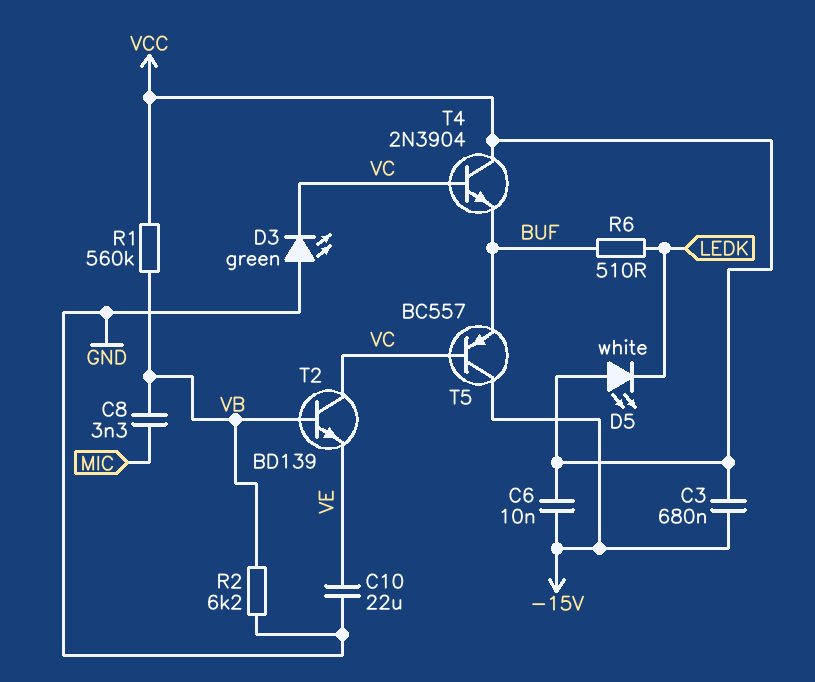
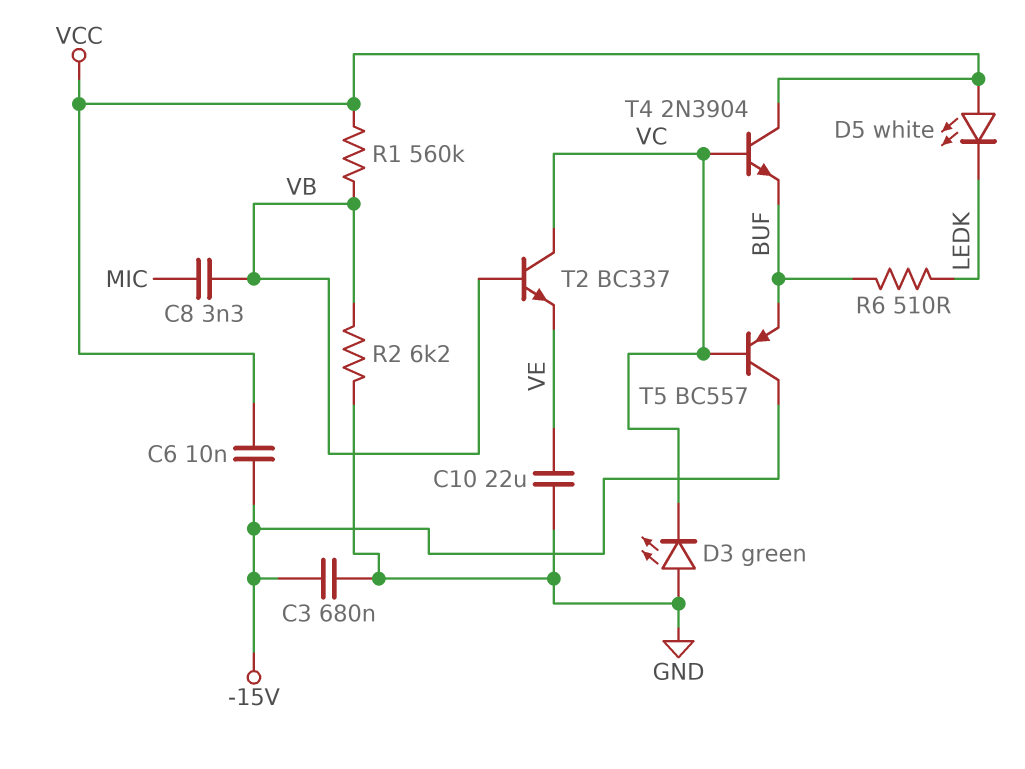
C3: 680nF (-15V, VCC) -> 680nF (-15V, GND)
T2: NPN BD139 (B VB, C VC, E VE) -> NPN BC337 (B VB, C VC, E VE)

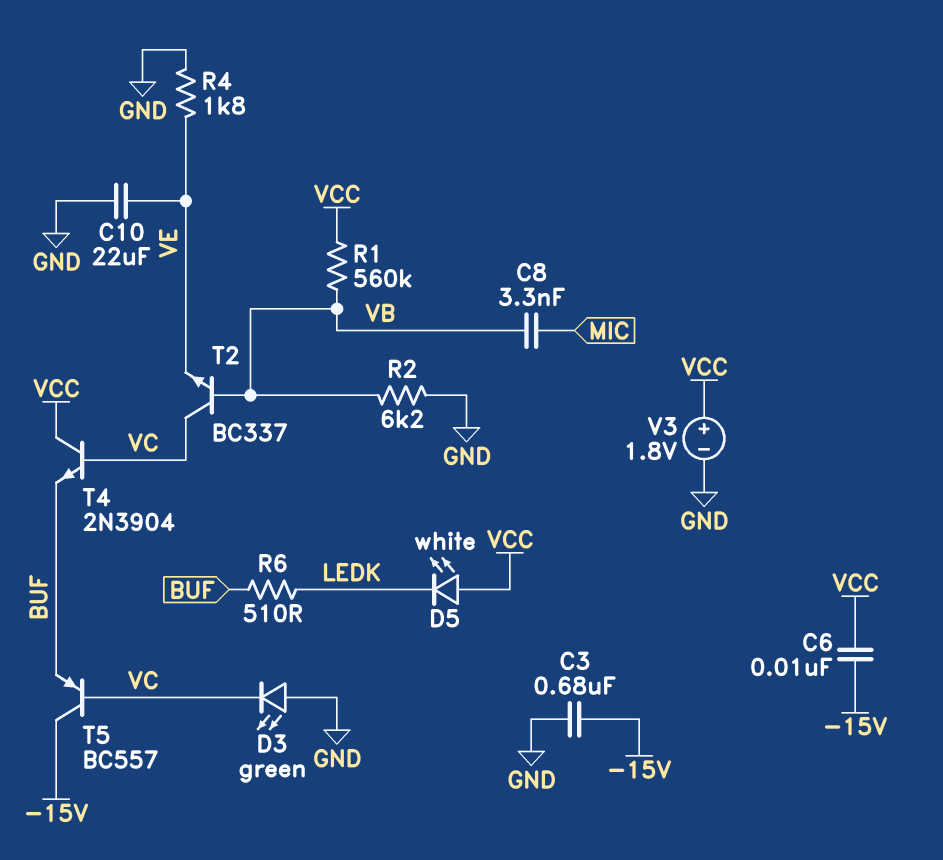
R4: none -> 1.8k (GND, VE)
V3: none -> 1.8V (plus VCC, minus GND)

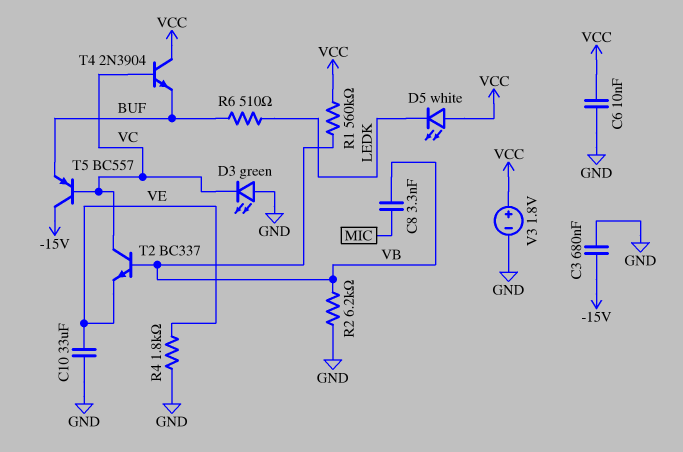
C6: 10nF (-15V, VCC) -> 10nF (GND, VCC)
C10: 22uF (GND, VE) -> 33uF (GND, VE)

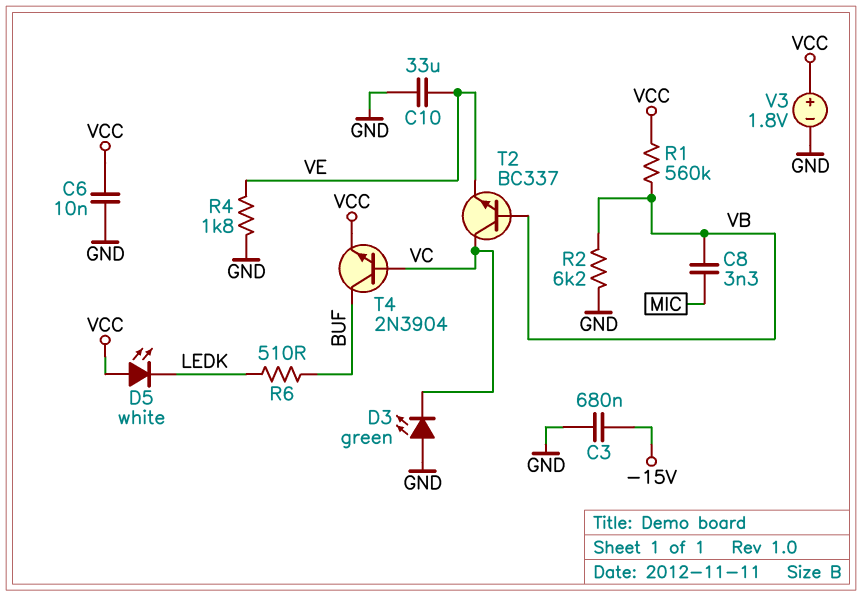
T4: NPN 2N3904 (B VC, C VCC, E BUF) -> NPN 2N3904 (B VC, C BUF, E VCC)
T5: PNP BC557 (B VC, C -15V, E BUF) -> none

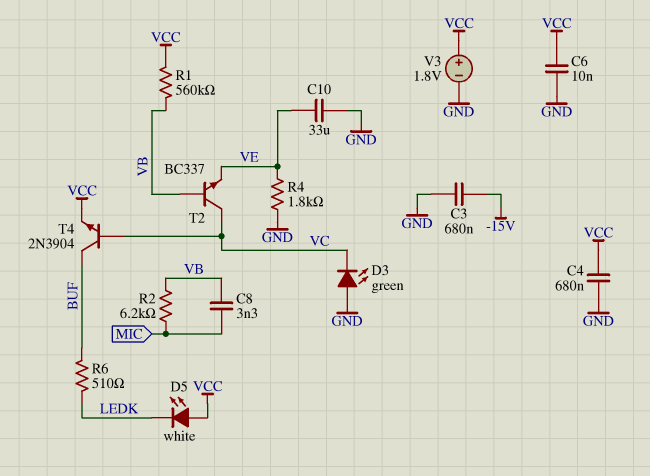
C4: none -> 680nF (GND, VCC)
R2: 6.2k (GND, VB) -> 6.2k (MIC, VB)

